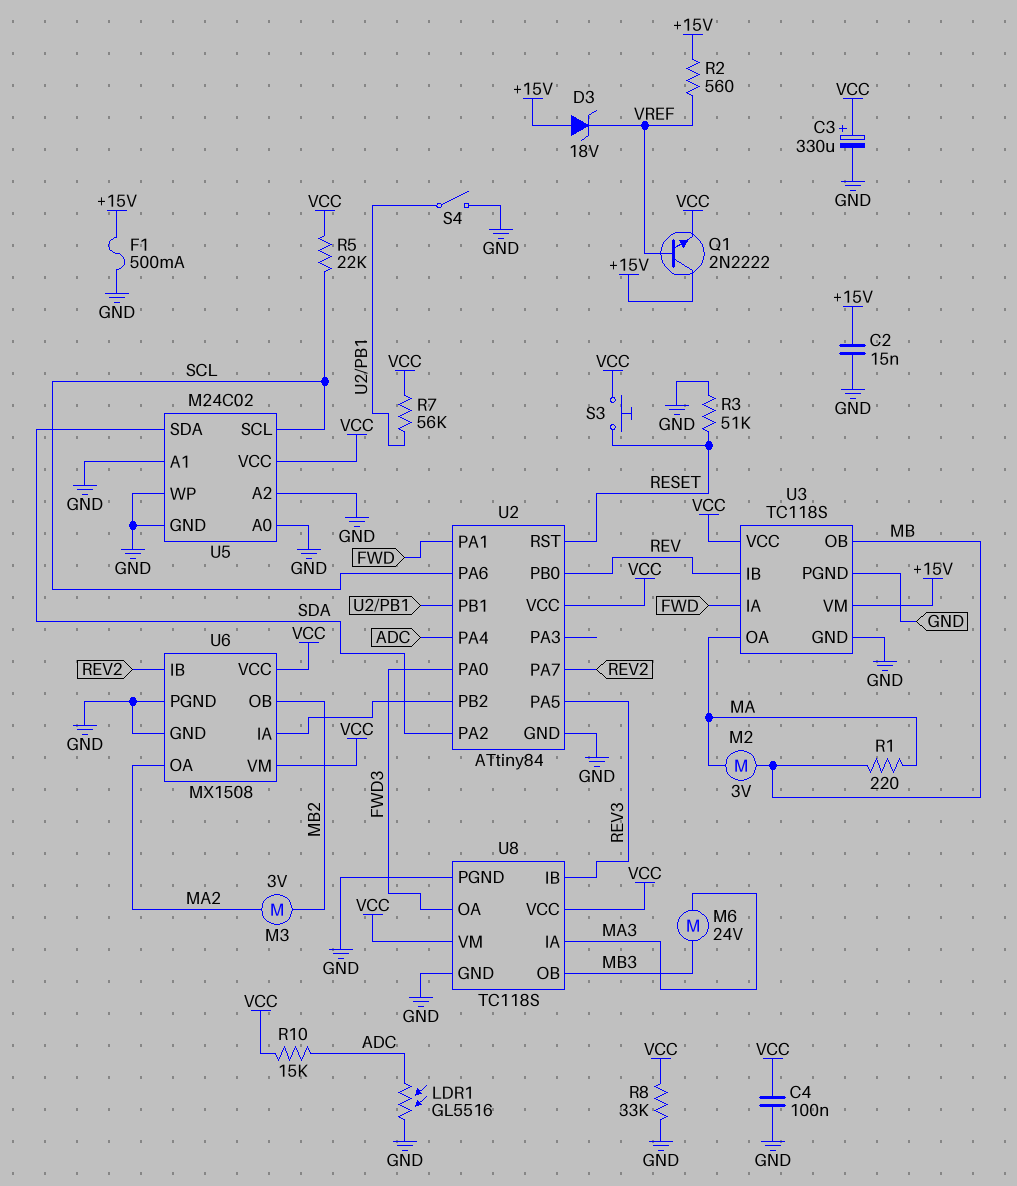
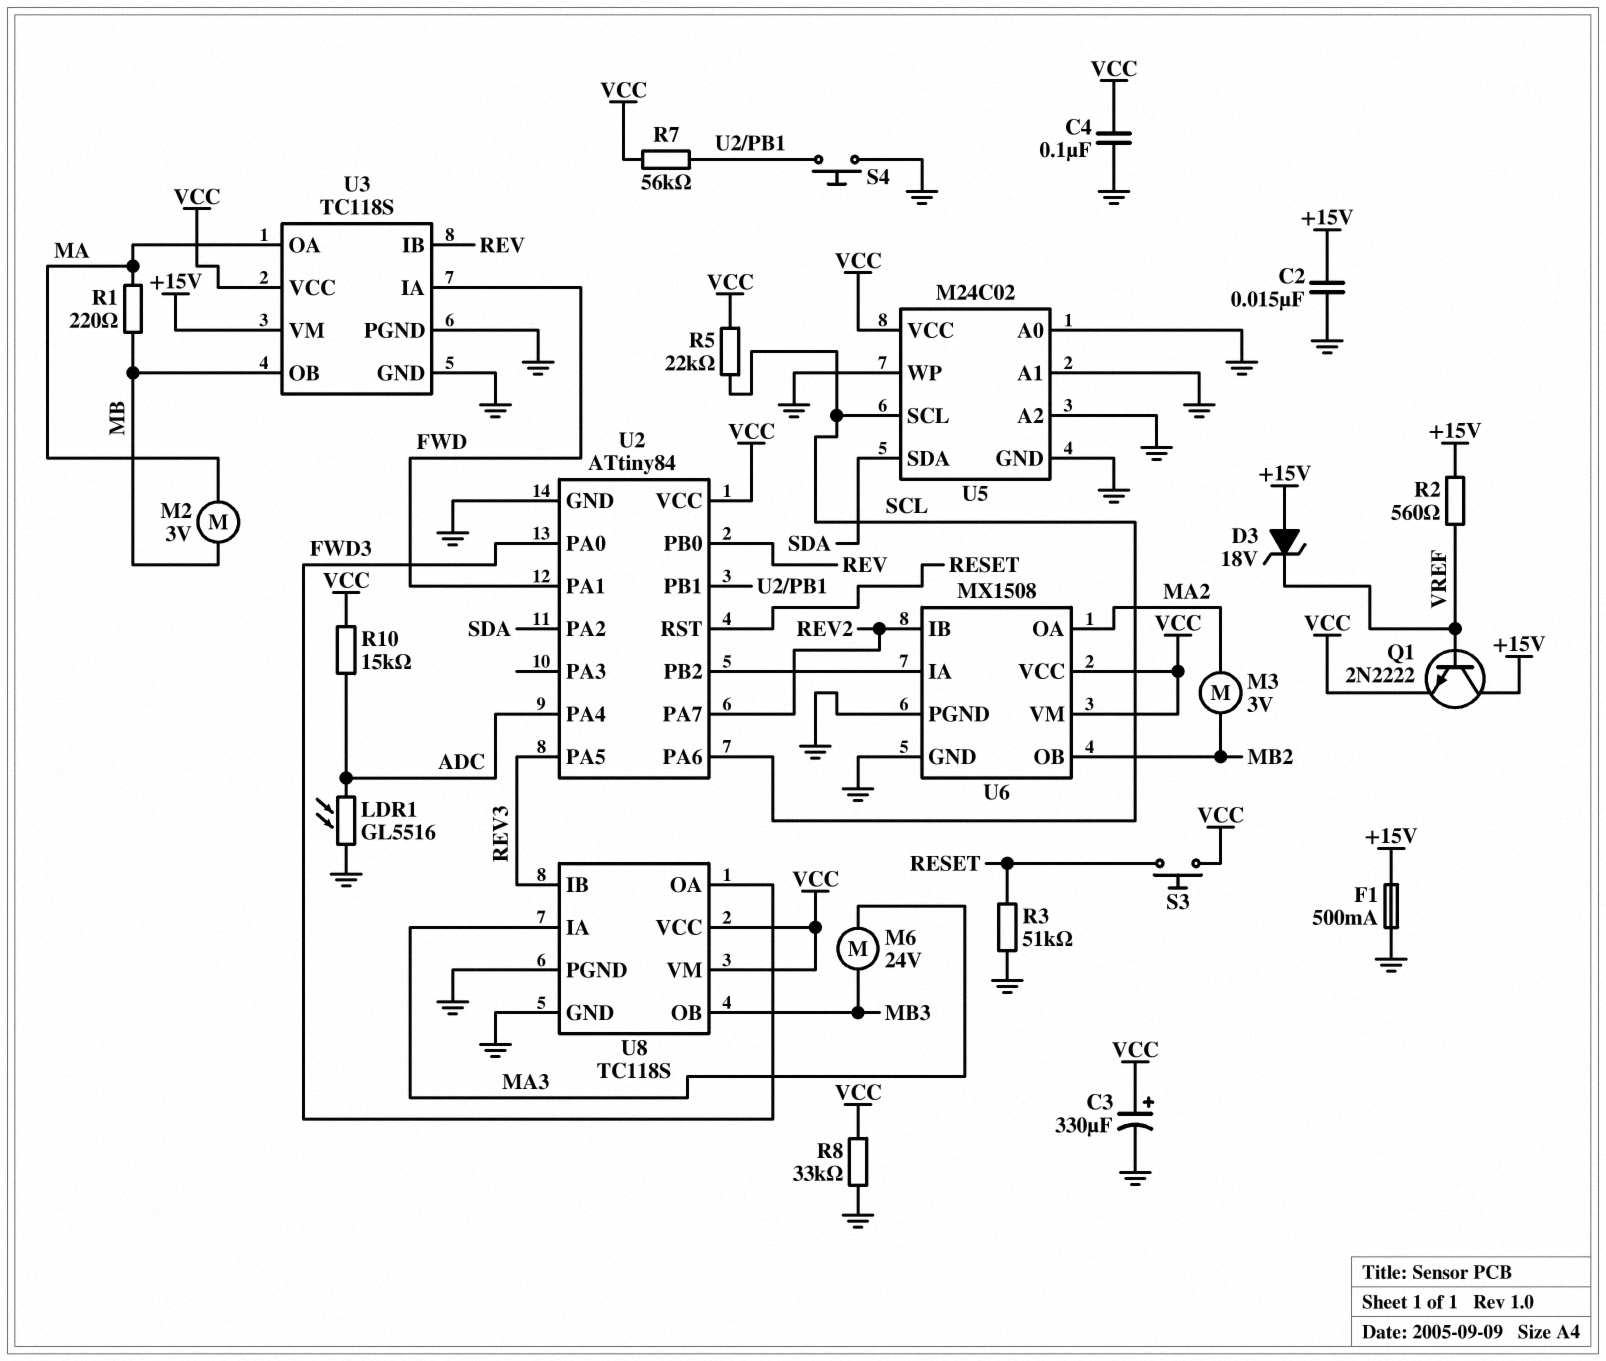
S4: switch (GND, U2/PB1) -> button (GND, U2/PB1)

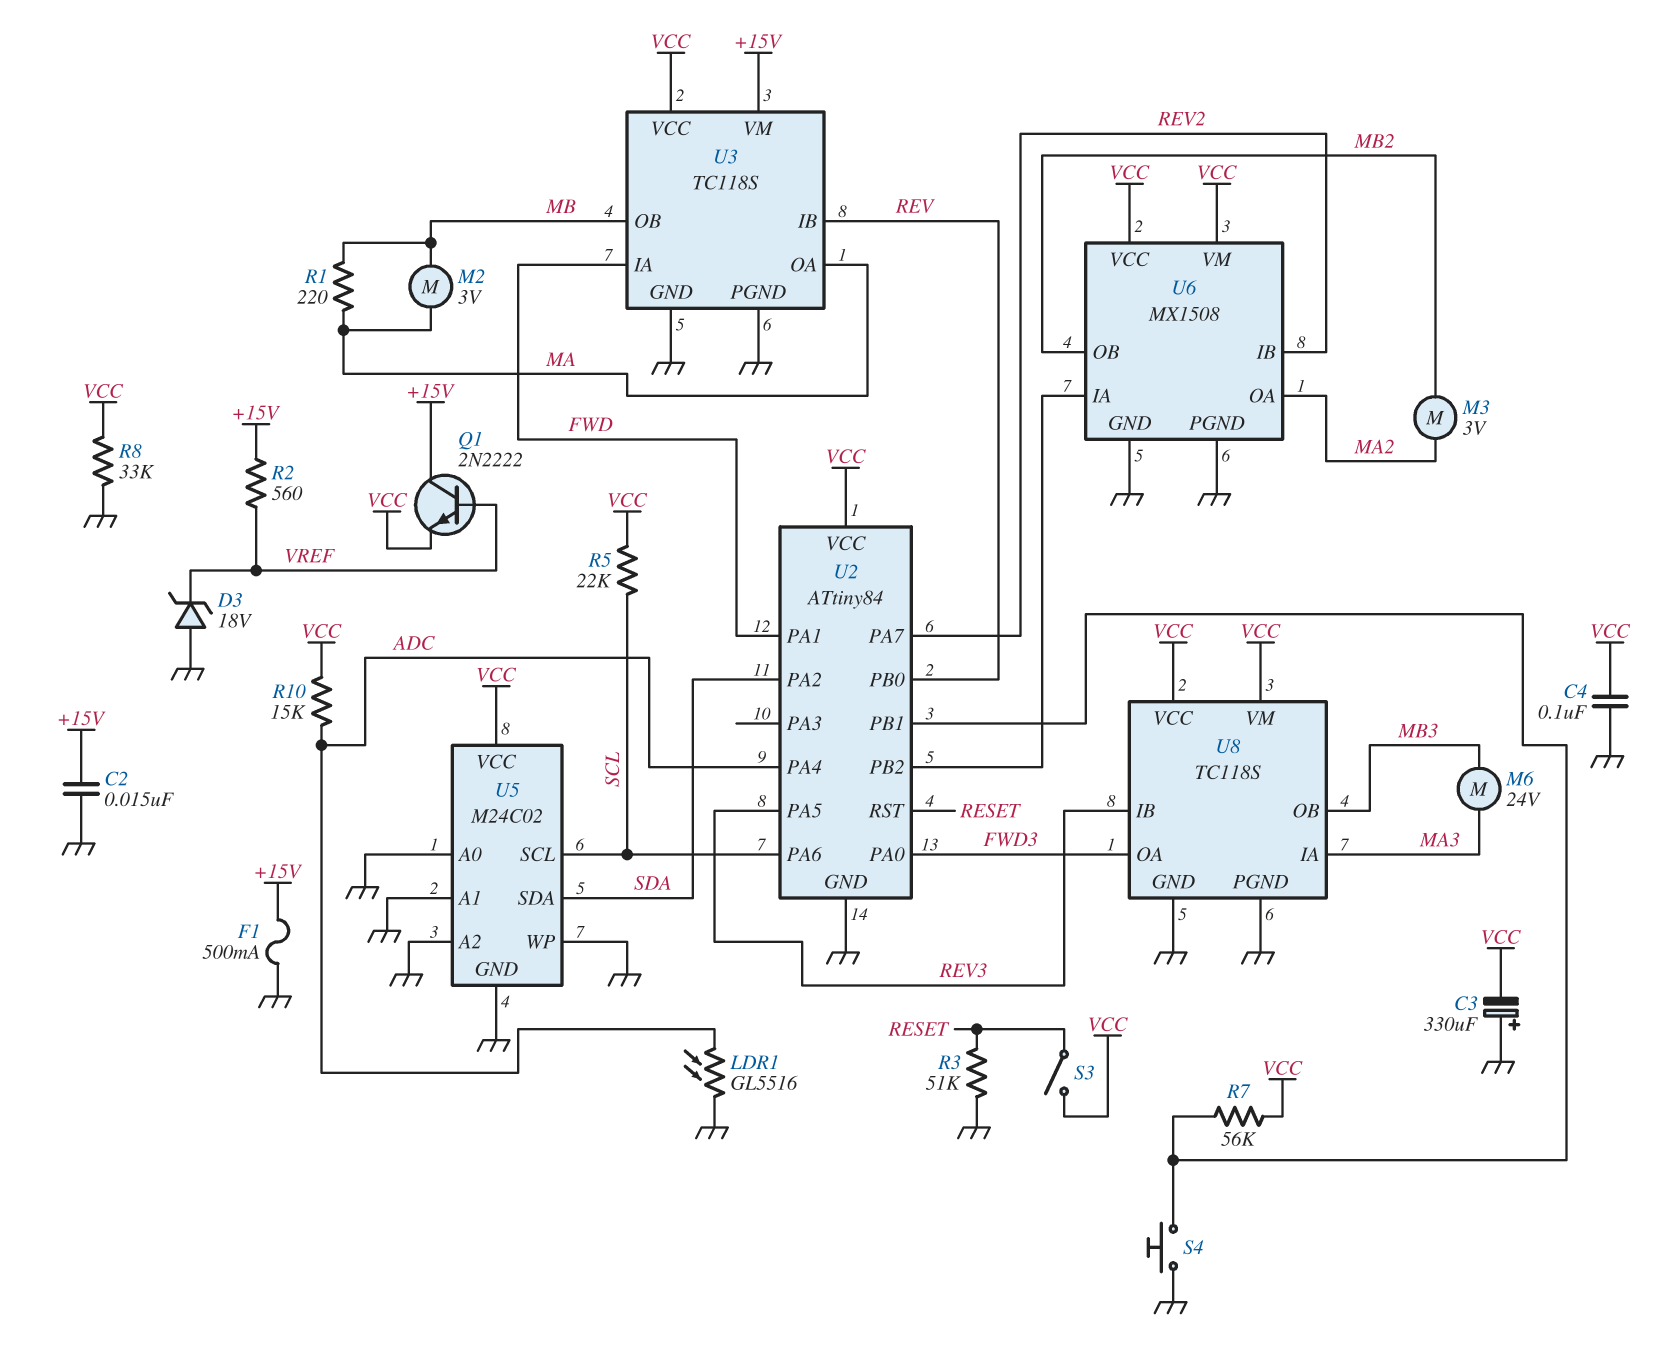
C3: 330uF (plus VCC, minus GND) -> 330uF (plus GND, minus VCC)
D3: zener 18V (A +15V, K VREF) -> zener 18V (A GND, K VREF)
S3: button (RESET, VCC) -> switch (RESET, VCC)

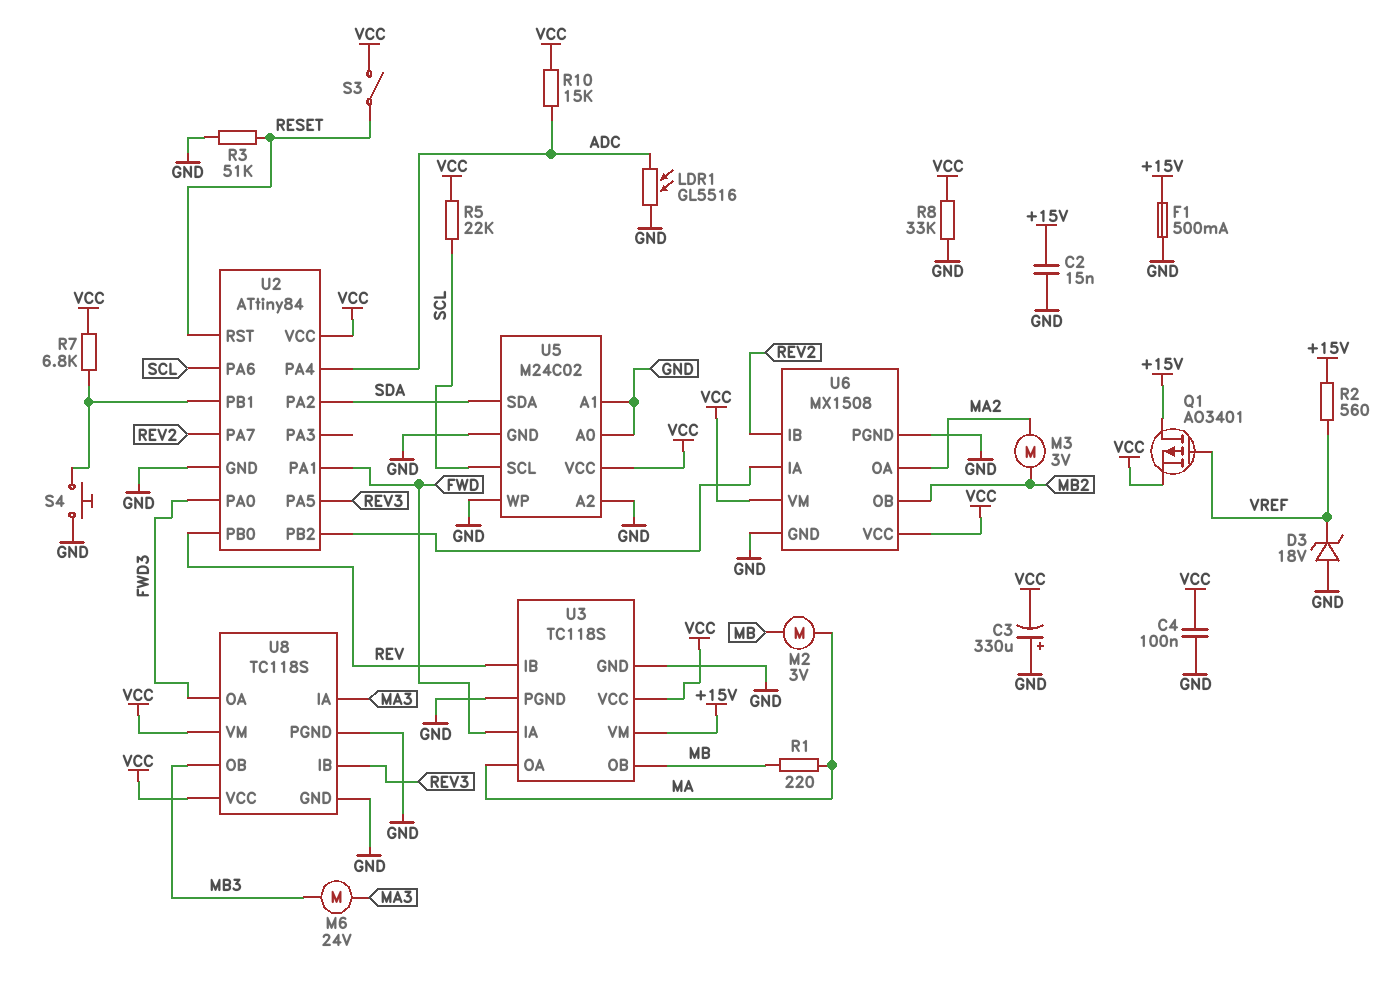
Q1: NPN 2N2222 (B VREF, C +15V, E VCC) -> PMOS AO3401 (G VREF, D +15V, S VCC)
R7: 56k (U2/PB1, VCC) -> 6.8k (U2/PB1, VCC)

